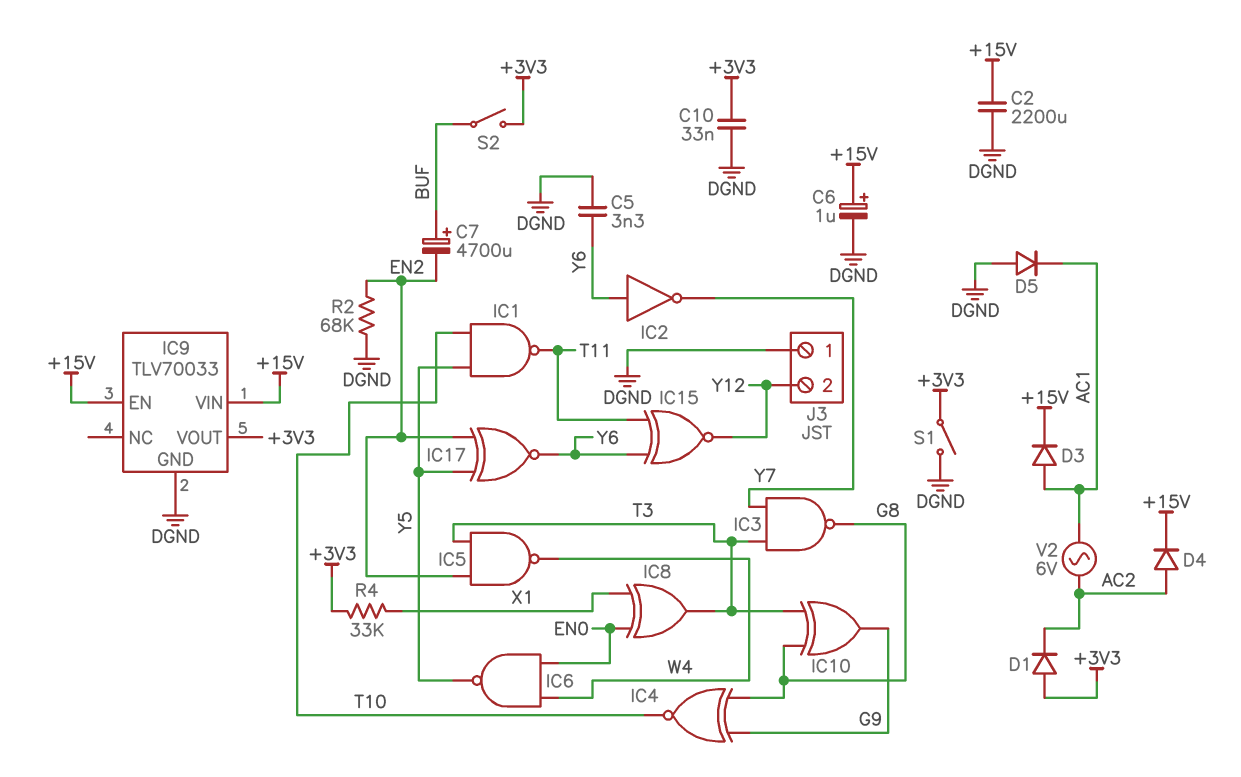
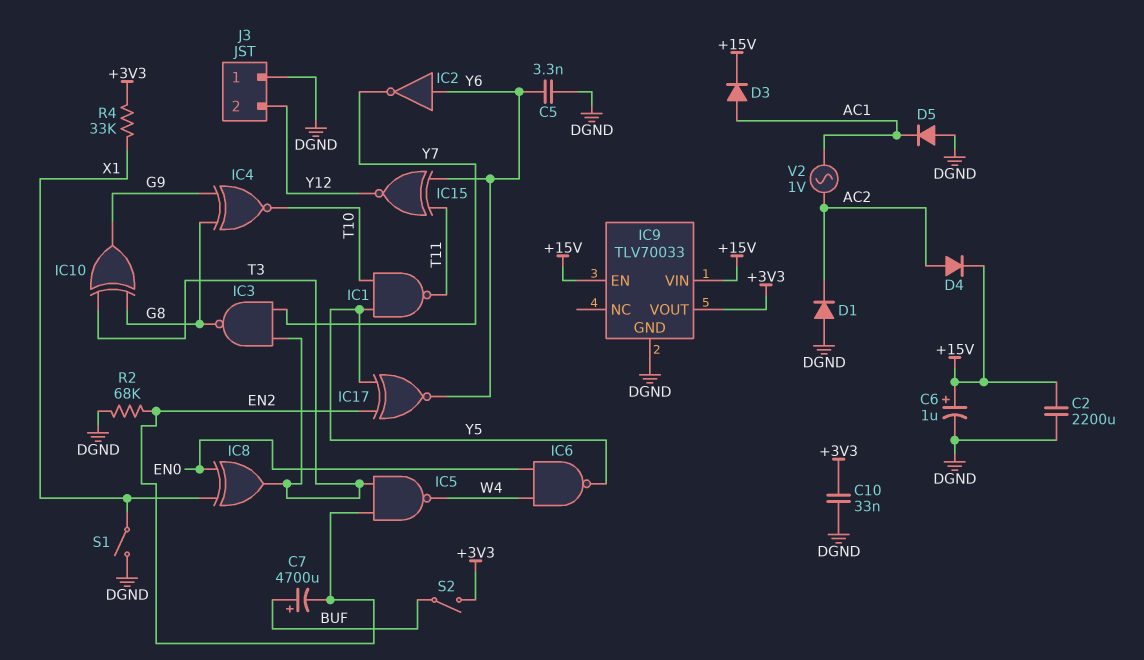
D1: diode (A +3V3, K AC2) -> diode (A DGND, K AC2)
S1: switch (+3V3, DGND) -> switch (DGND, X1)
V2: AC 6V (AC1, AC2) -> AC 1V (AC1, AC2)

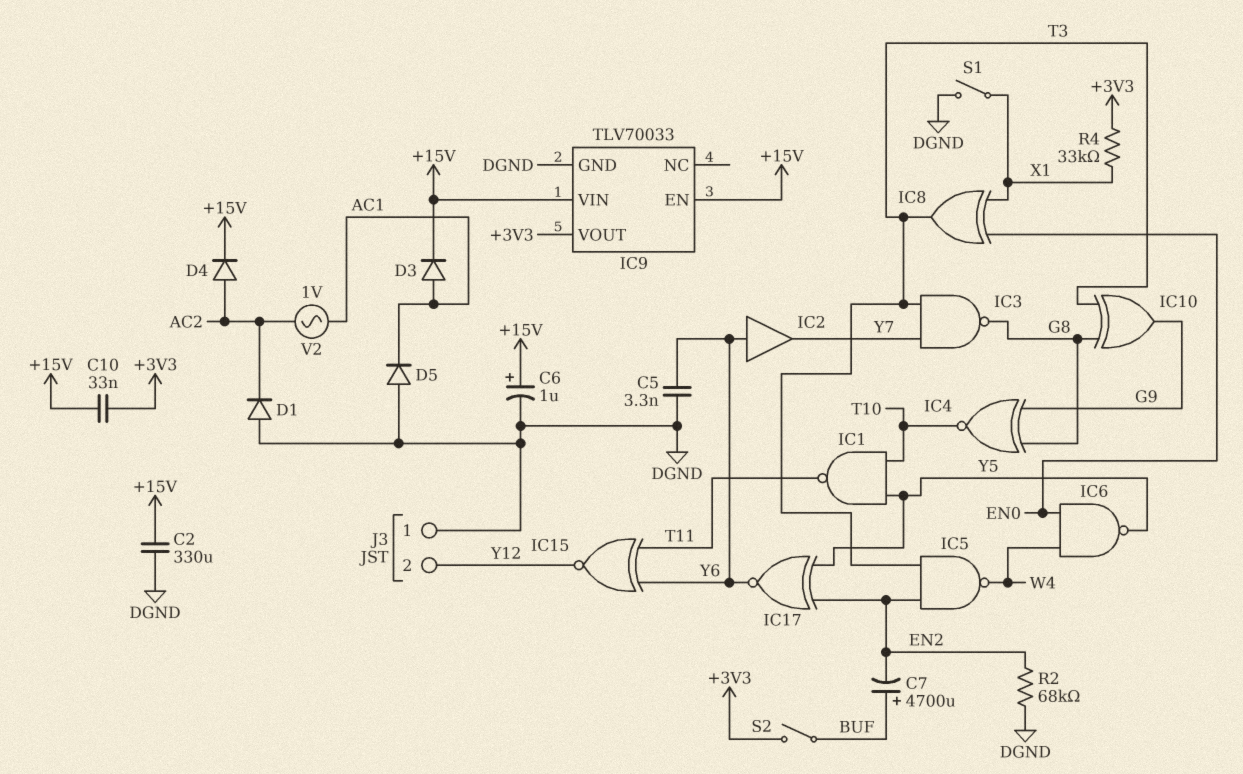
C2: 2200uF (+15V, DGND) -> 330uF (+15V, DGND)
C10: 33nF (+3V3, DGND) -> 33nF (+3V3, +15V)
IC2: NOT (in Y6, out Y7) -> buffer (in Y6, out Y7)

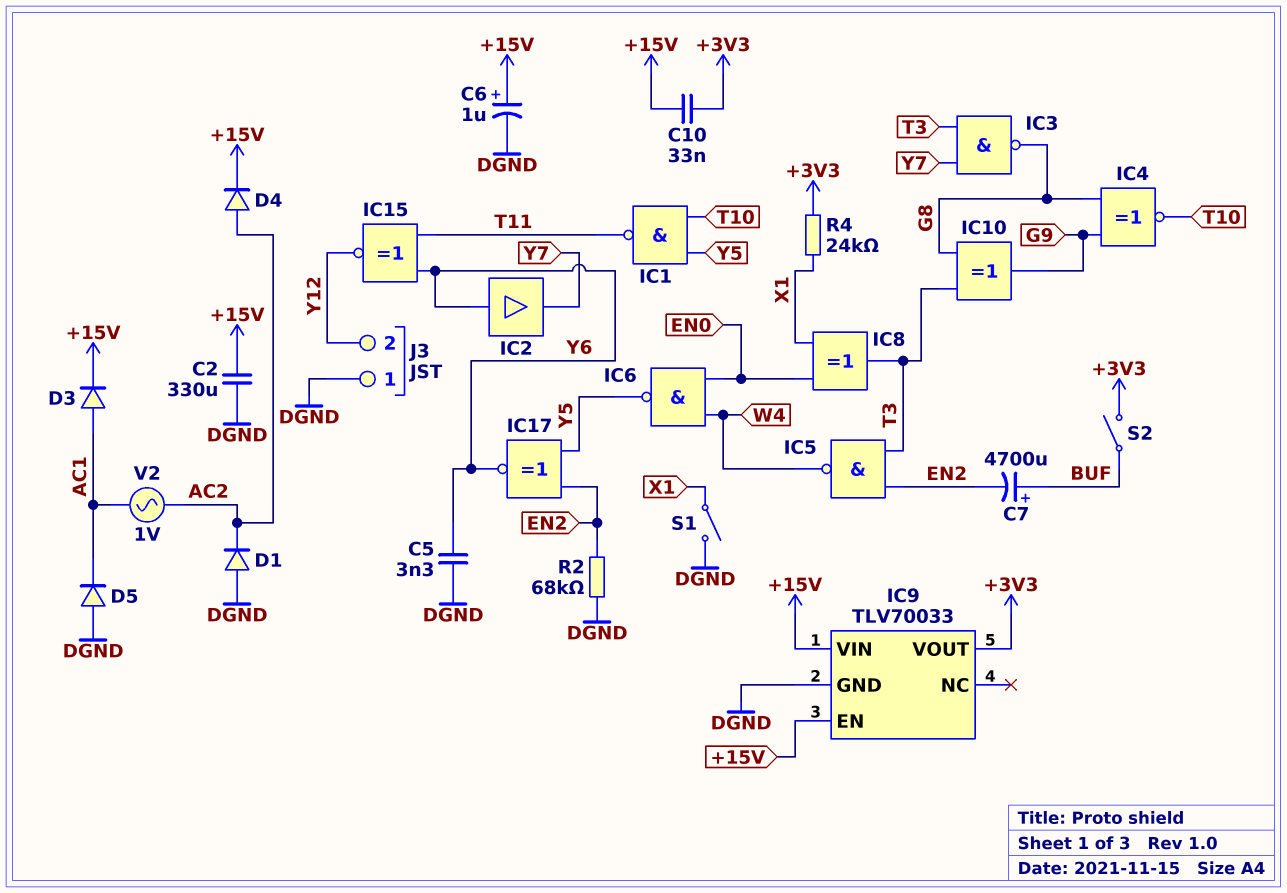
R4: 33k (+3V3, X1) -> 24k (+3V3, X1)

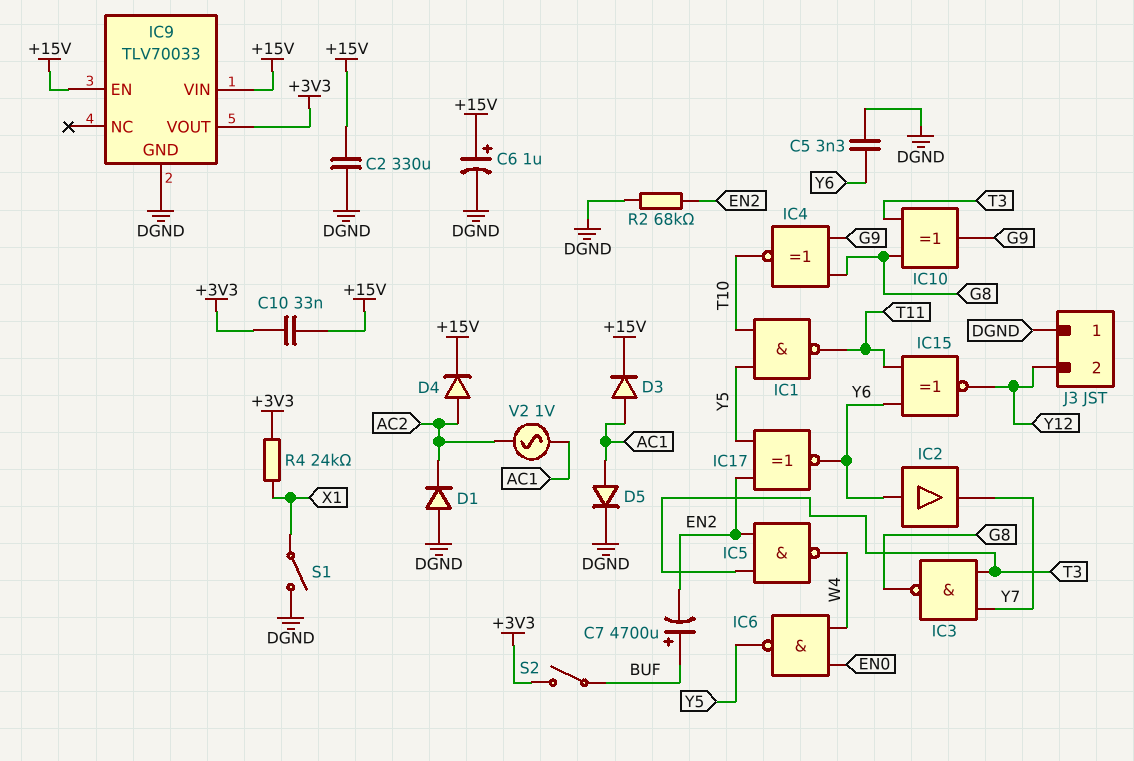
D5: diode (A DGND, K AC1) -> diode (A AC1, K DGND)
IC8: XOR (in EN0, in X1, out T3) -> none

